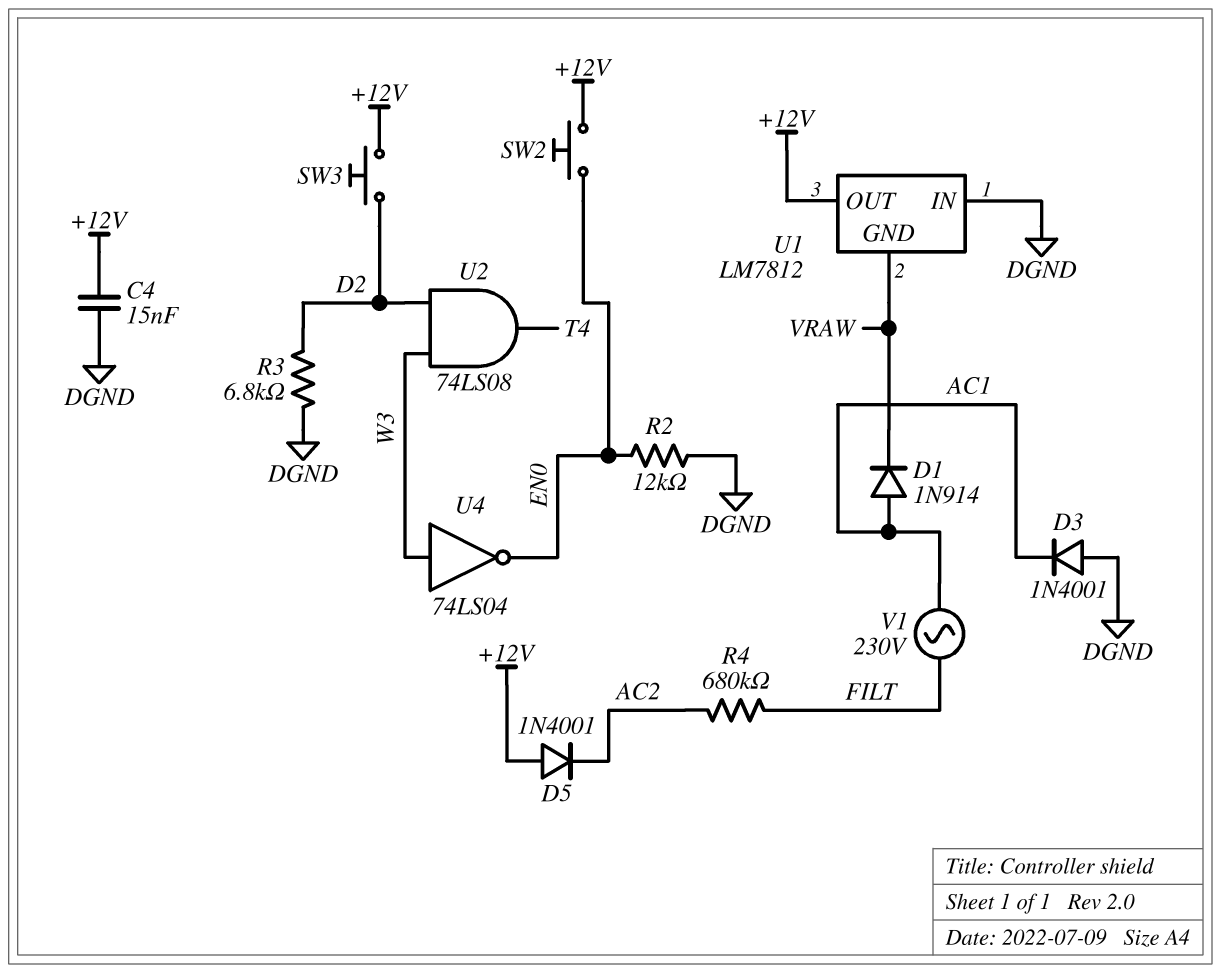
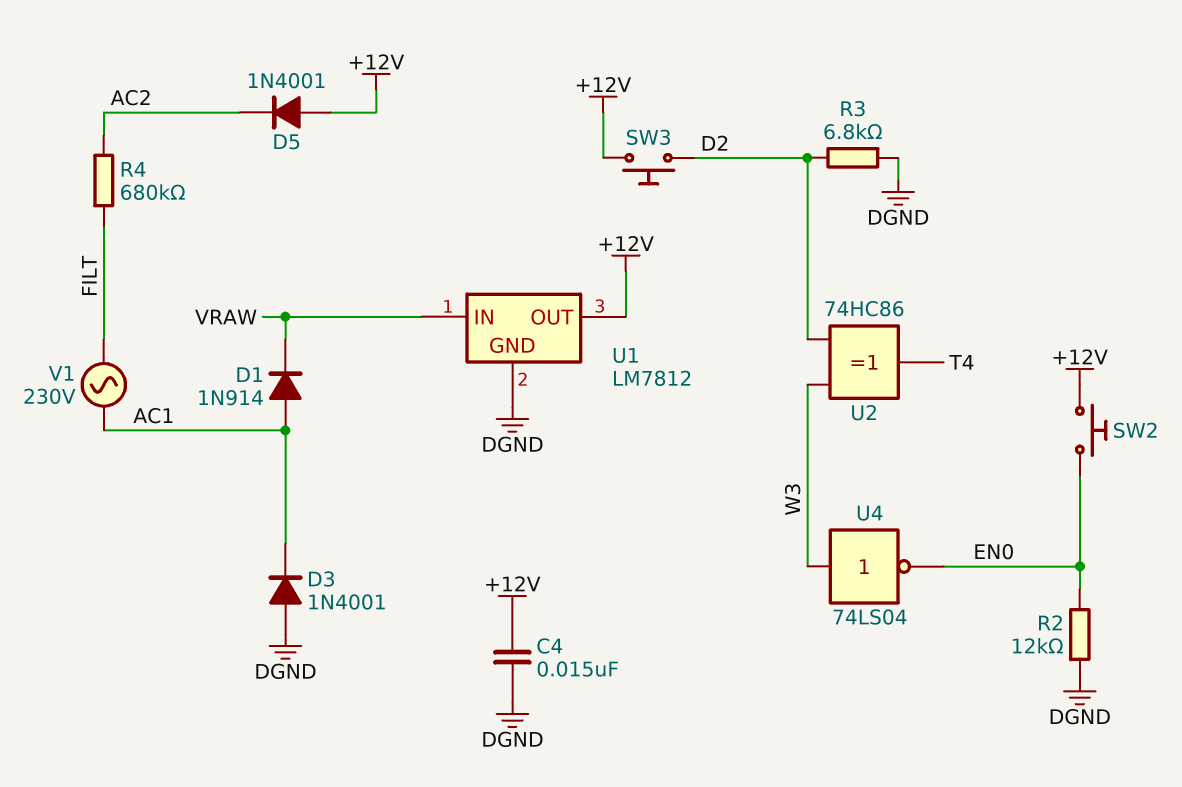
U1 pin GND: VRAW -> DGND
U1 pin IN: DGND -> VRAW
U2: AND 74LS08 (in D2, in W3, out T4) -> XOR 74HC86 (in D2, in W3, out T4)

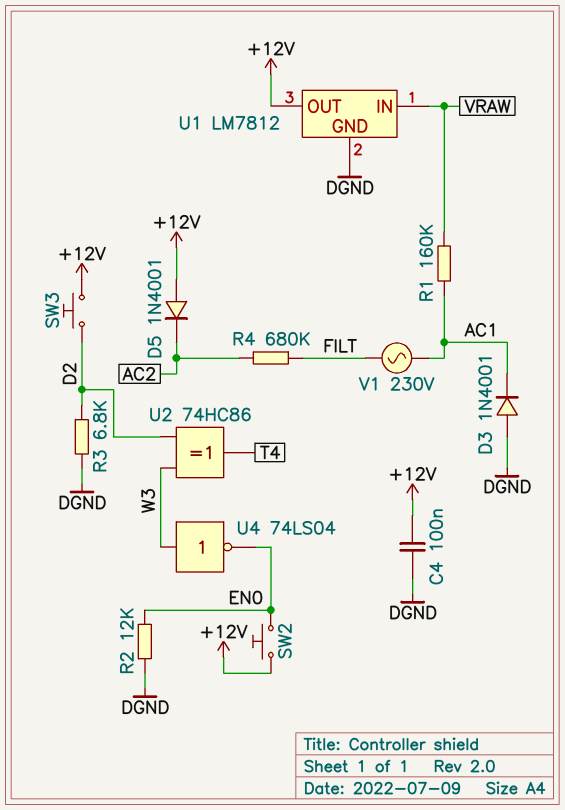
C4: 15nF (+12V, DGND) -> 100nF (+12V, DGND)
D1: diode 1N914 (A AC1, K VRAW) -> none
R1: none -> 160k (AC1, VRAW)

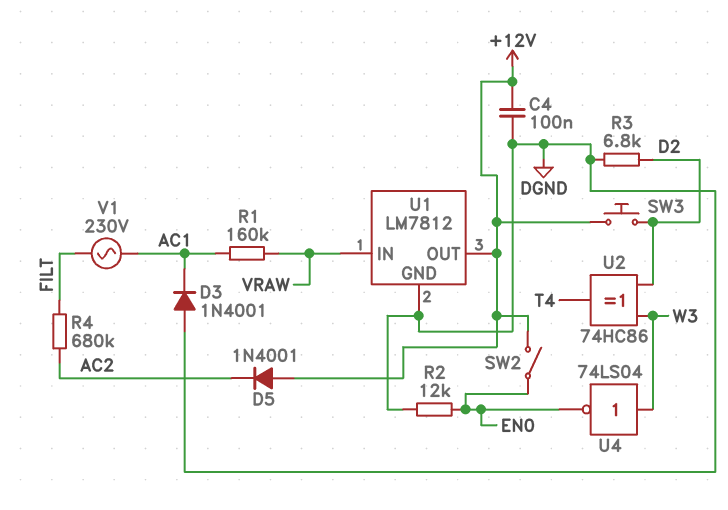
SW2: button (+12V, EN0) -> switch (+12V, EN0)

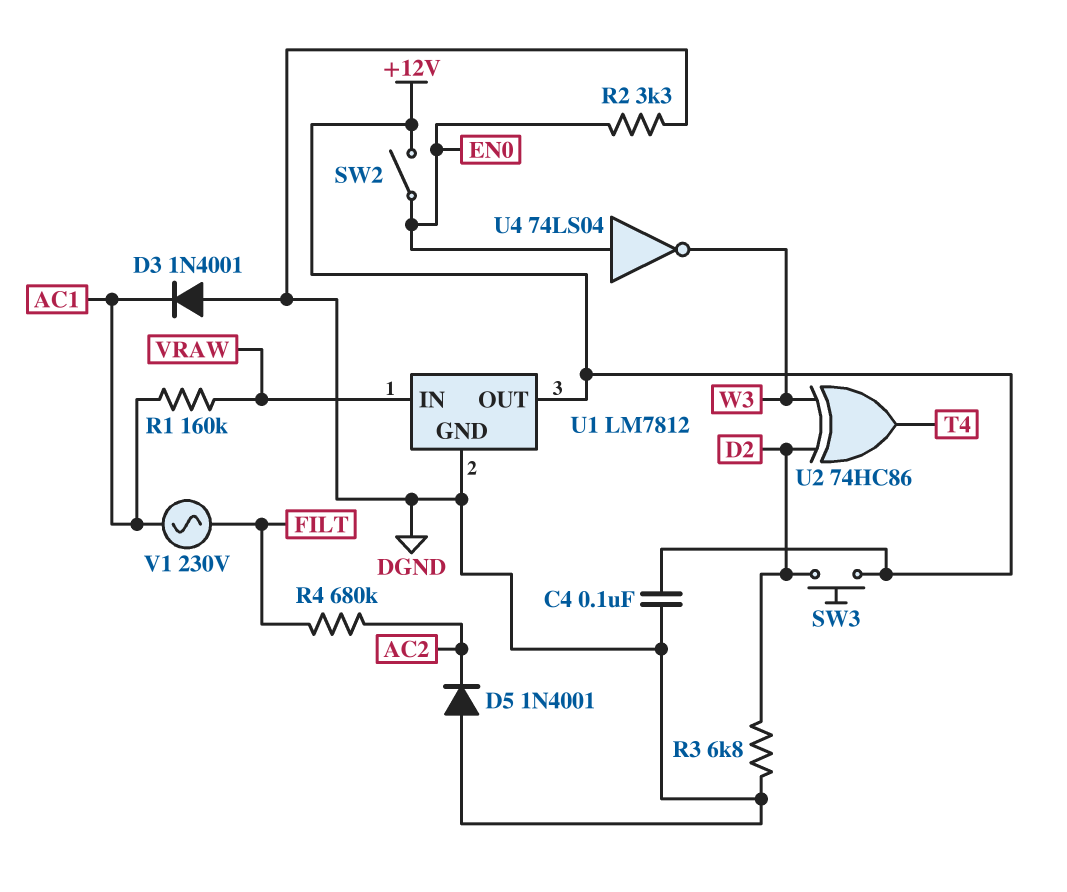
D5: diode 1N4001 (A +12V, K AC2) -> diode 1N4001 (A DGND, K AC2)
R2: 12k (DGND, EN0) -> 3.3k (DGND, EN0)
U4: NOT 74LS04 (in W3, out EN0) -> NOT 74LS04 (in EN0, out W3)

